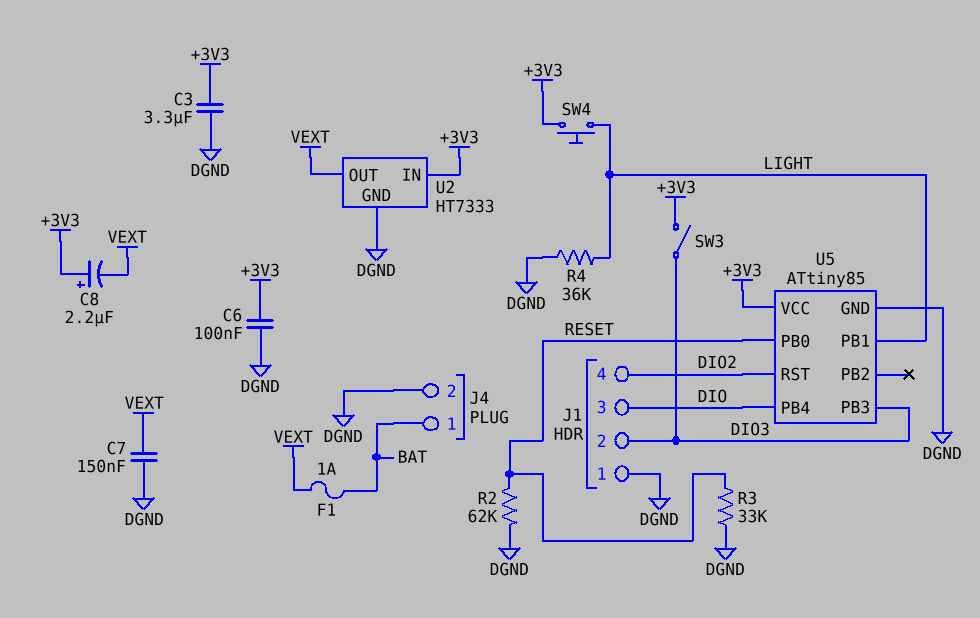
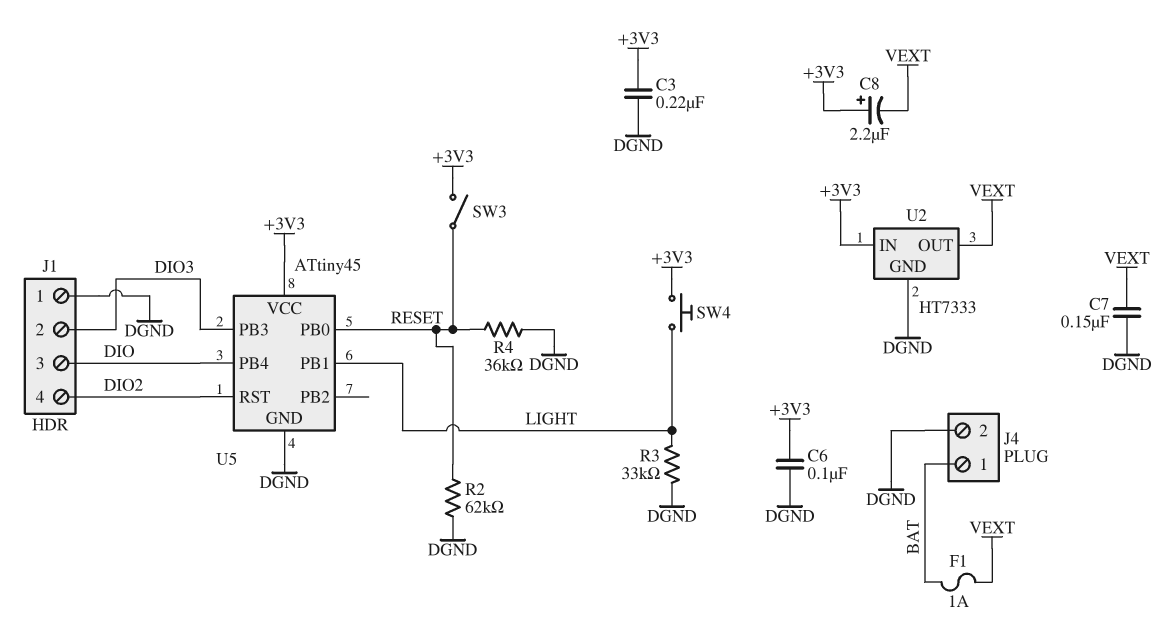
C3: 3.3uF (+3V3, DGND) -> 220nF (+3V3, DGND)
R3: 33k (DGND, RESET) -> 33k (DGND, LIGHT)
R4: 36k (DGND, LIGHT) -> 36k (DGND, RESET)
SW3: switch (+3V3, DIO3) -> switch (+3V3, RESET)
U5: ATtiny85 -> ATtiny45

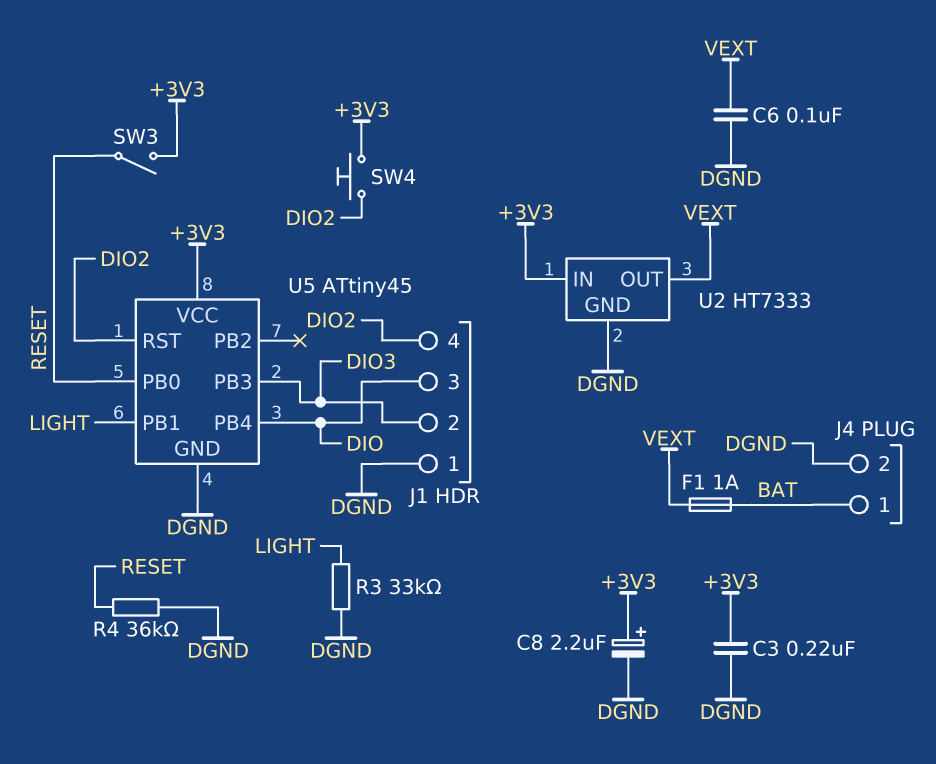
C6: 100nF (+3V3, DGND) -> 100nF (DGND, VEXT)
C7: 150nF (DGND, VEXT) -> none
C8: 2.2uF (plus +3V3, minus VEXT) -> 2.2uF (plus +3V3, minus DGND)
R2: 62k (DGND, RESET) -> none
SW4: button (+3V3, LIGHT) -> button (+3V3, DIO2)

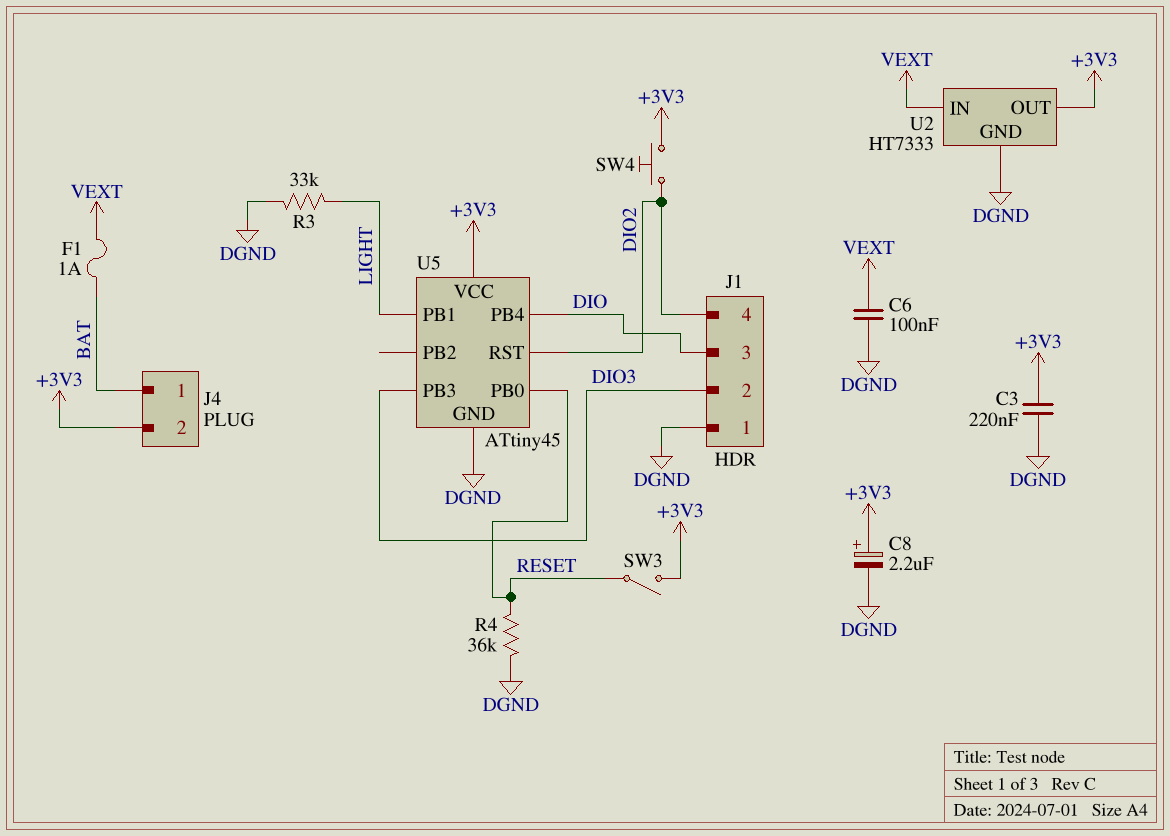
J4 pin 2: DGND -> +3V3
U2 pin IN: +3V3 -> VEXT
U2 pin OUT: VEXT -> +3V3

